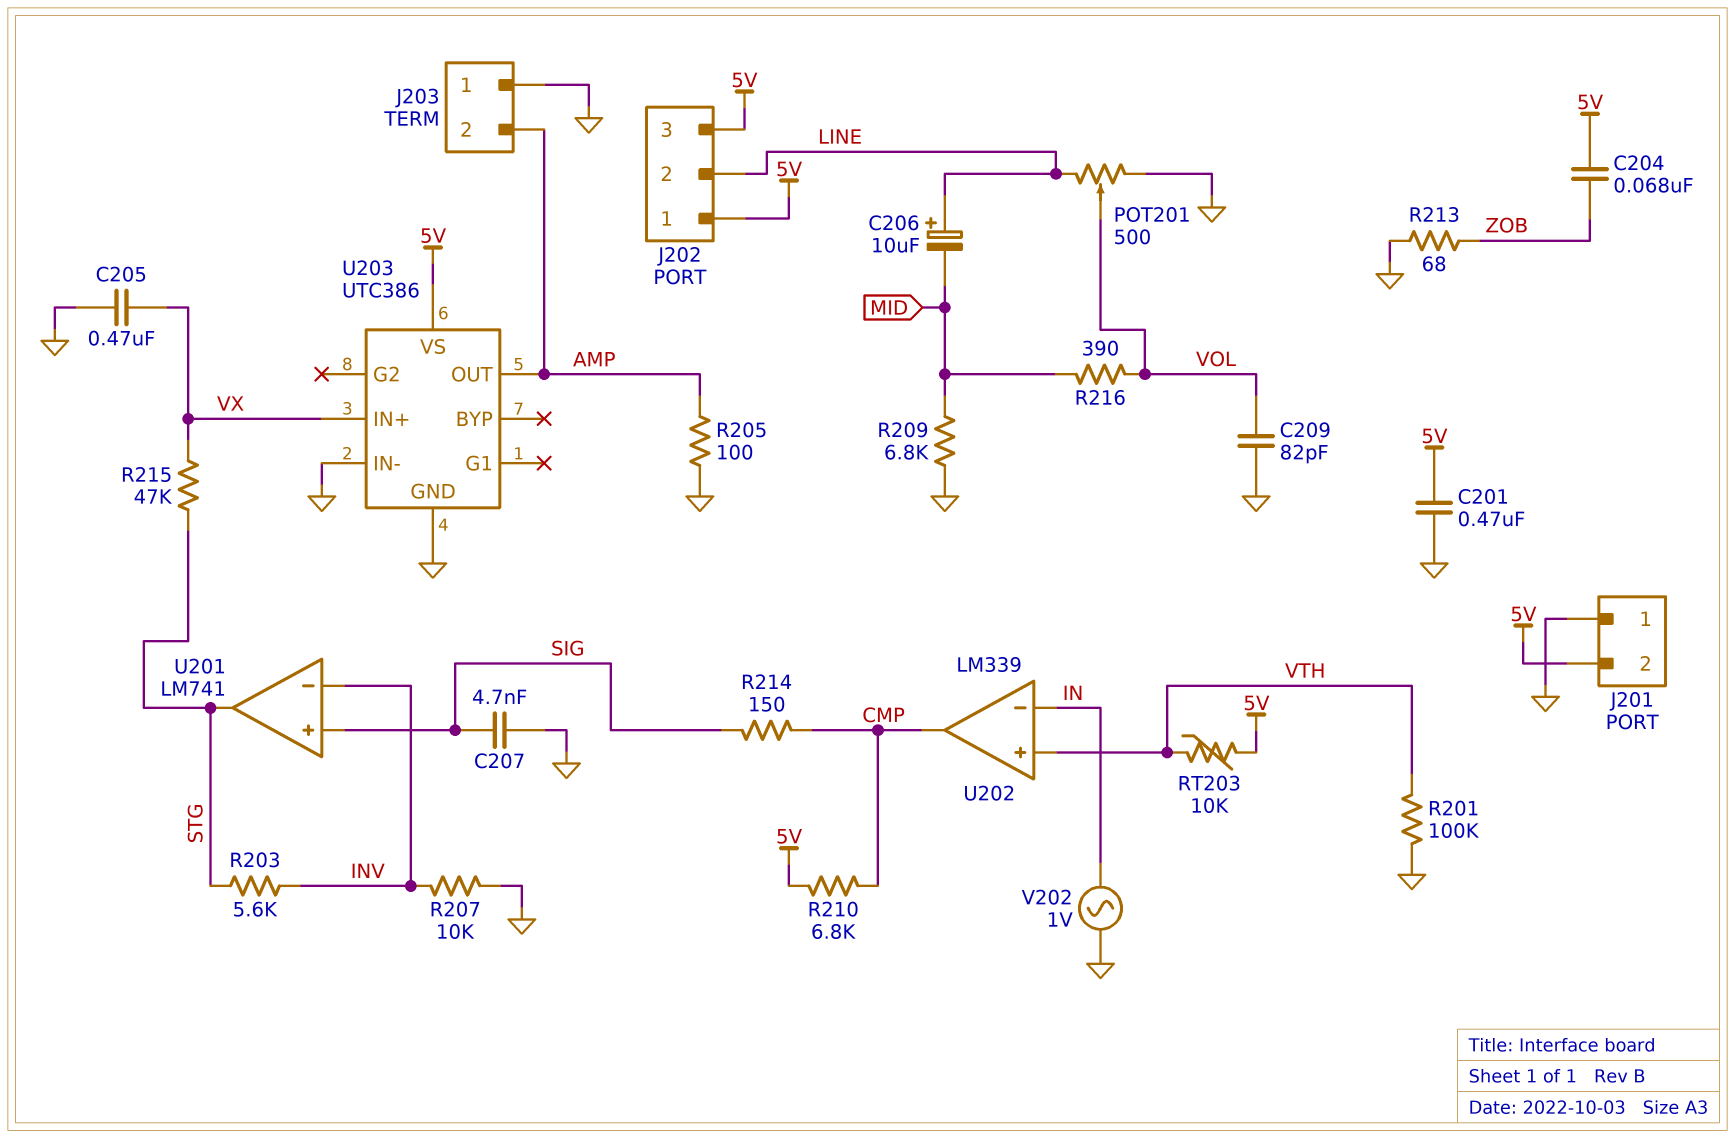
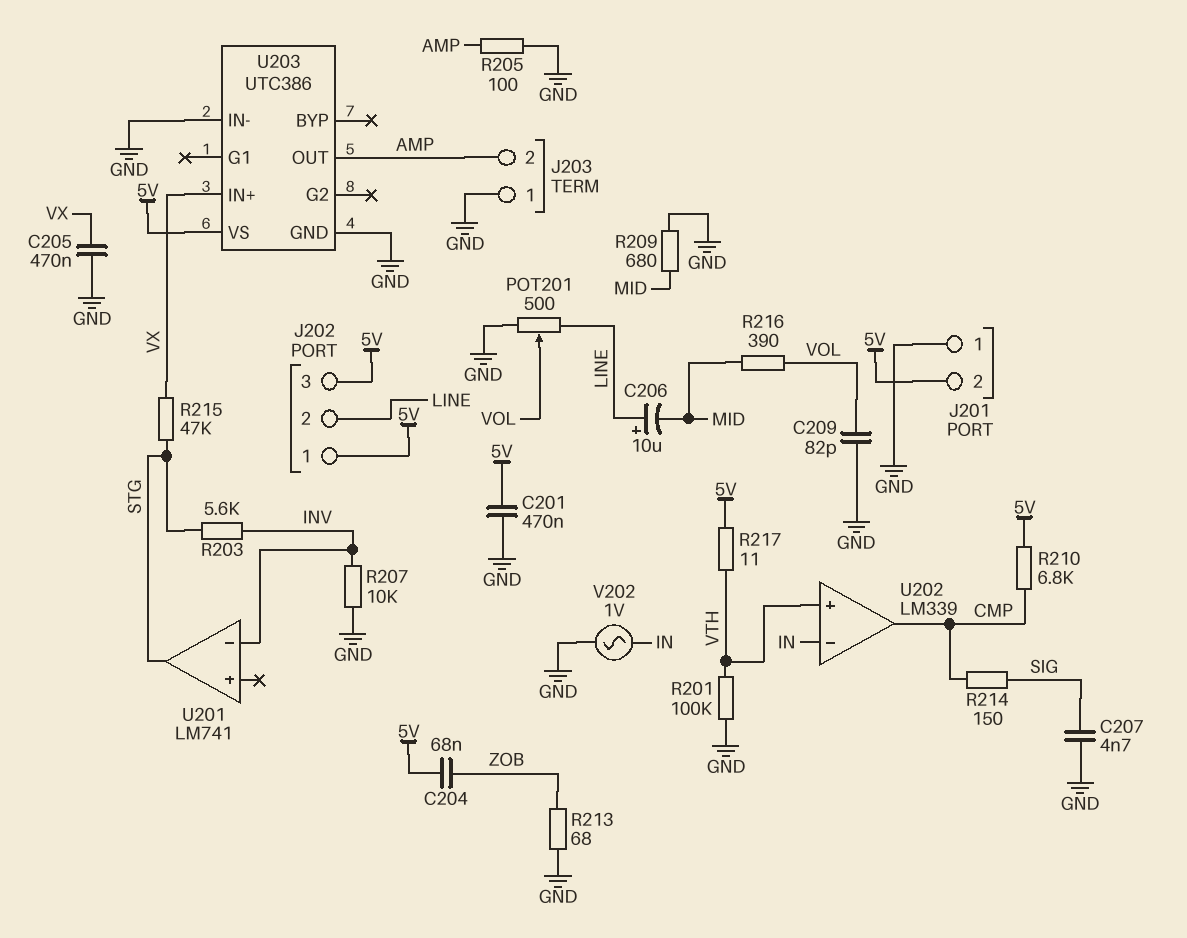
R209: 6.8k (GND, MID) -> 680 (GND, MID)
R217: none -> 11 (5V, VTH)
RT203: 10k (5V, VTH) -> none
U201 pin in+: SIG -> none

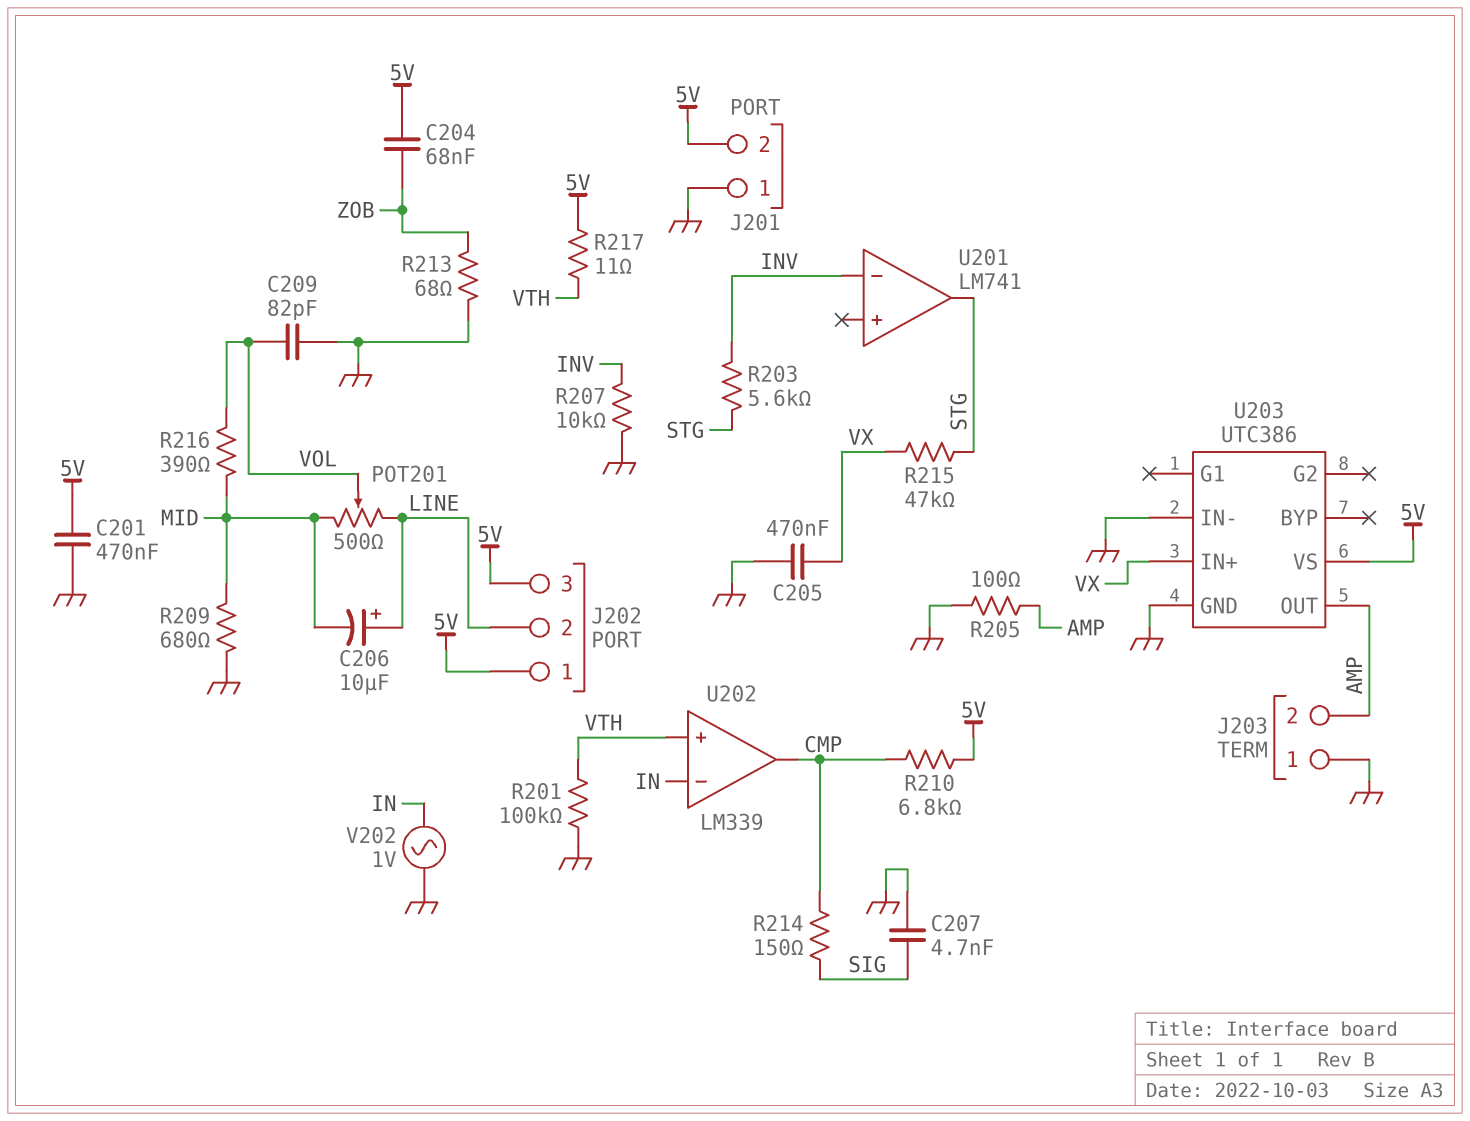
POT201: 500 (GND, LINE, wiper VOL) -> 500 (LINE, MID, wiper VOL)

